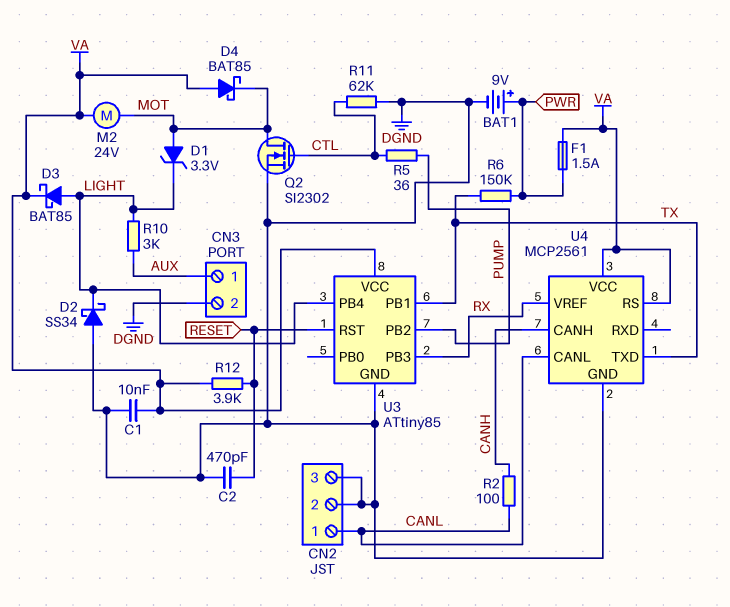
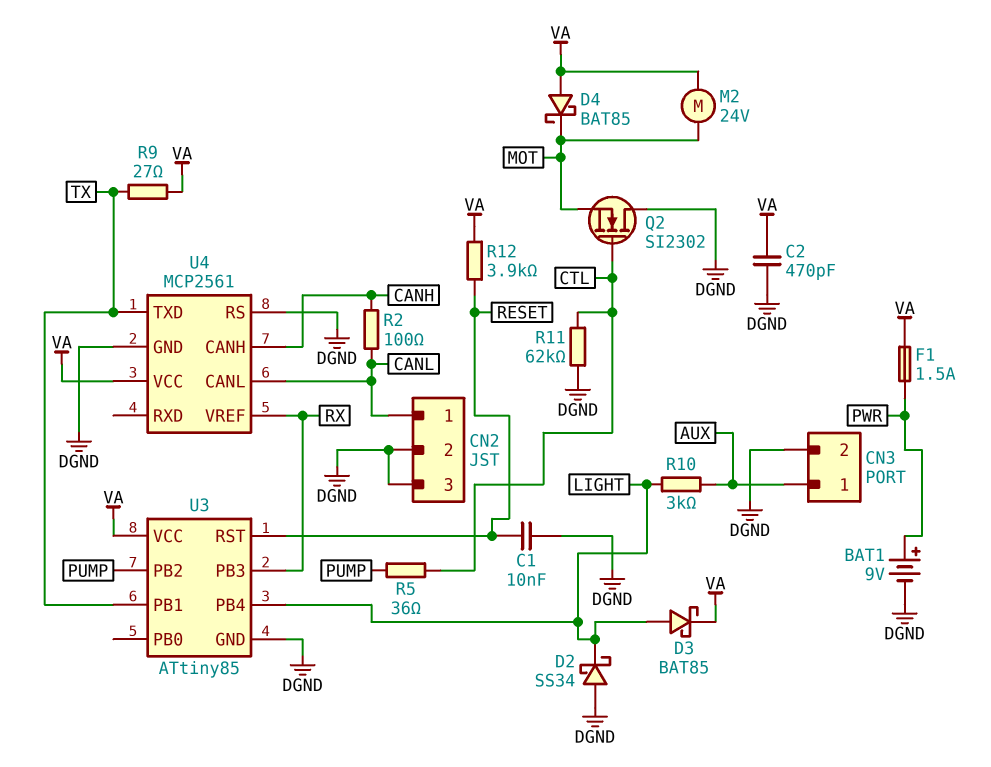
C1: 10nF (DGND, VA) -> 10nF (DGND, RESET)
C2: 470pF (DGND, RESET) -> 470pF (DGND, VA)
D1: zener 3.3V (A MOT, K LIGHT) -> none
Q2: NMOS SI2302 (G CTL, D MOT, S DGND) -> NMOS SI2302 (G CTL, D DGND, S MOT)
R6: 150k (PWR, TX) -> none
R9: none -> 27 (TX, VA)
U4 pin RS: VA -> DGND

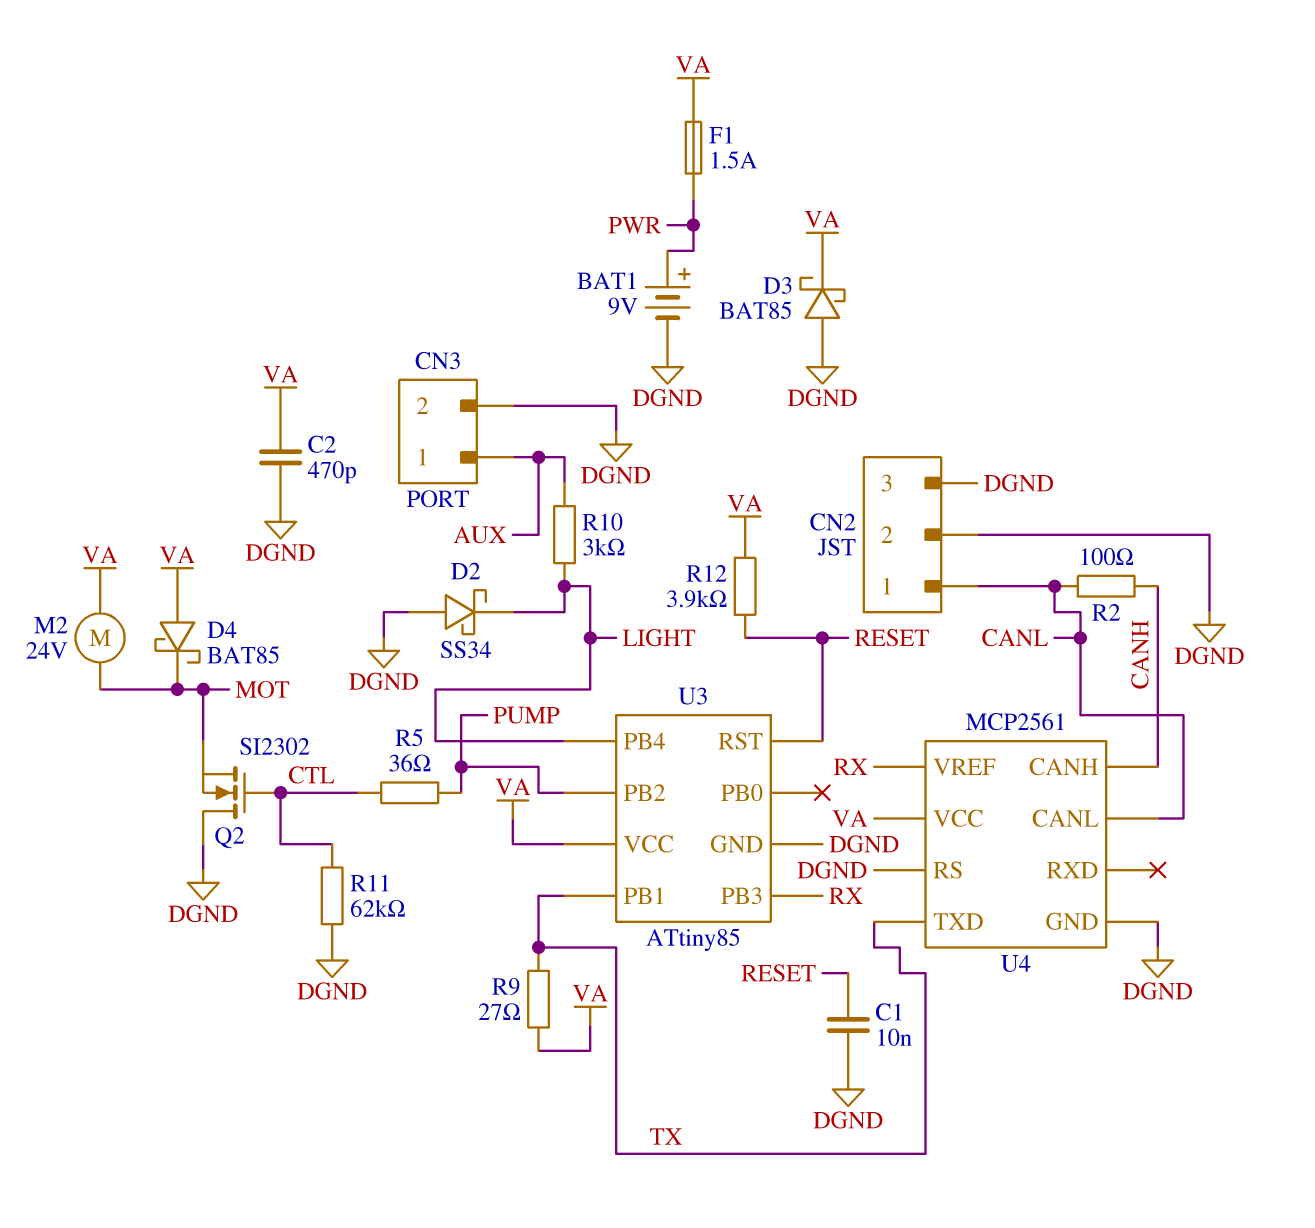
D3: schottky BAT85 (A LIGHT, K VA) -> schottky BAT85 (A DGND, K VA)

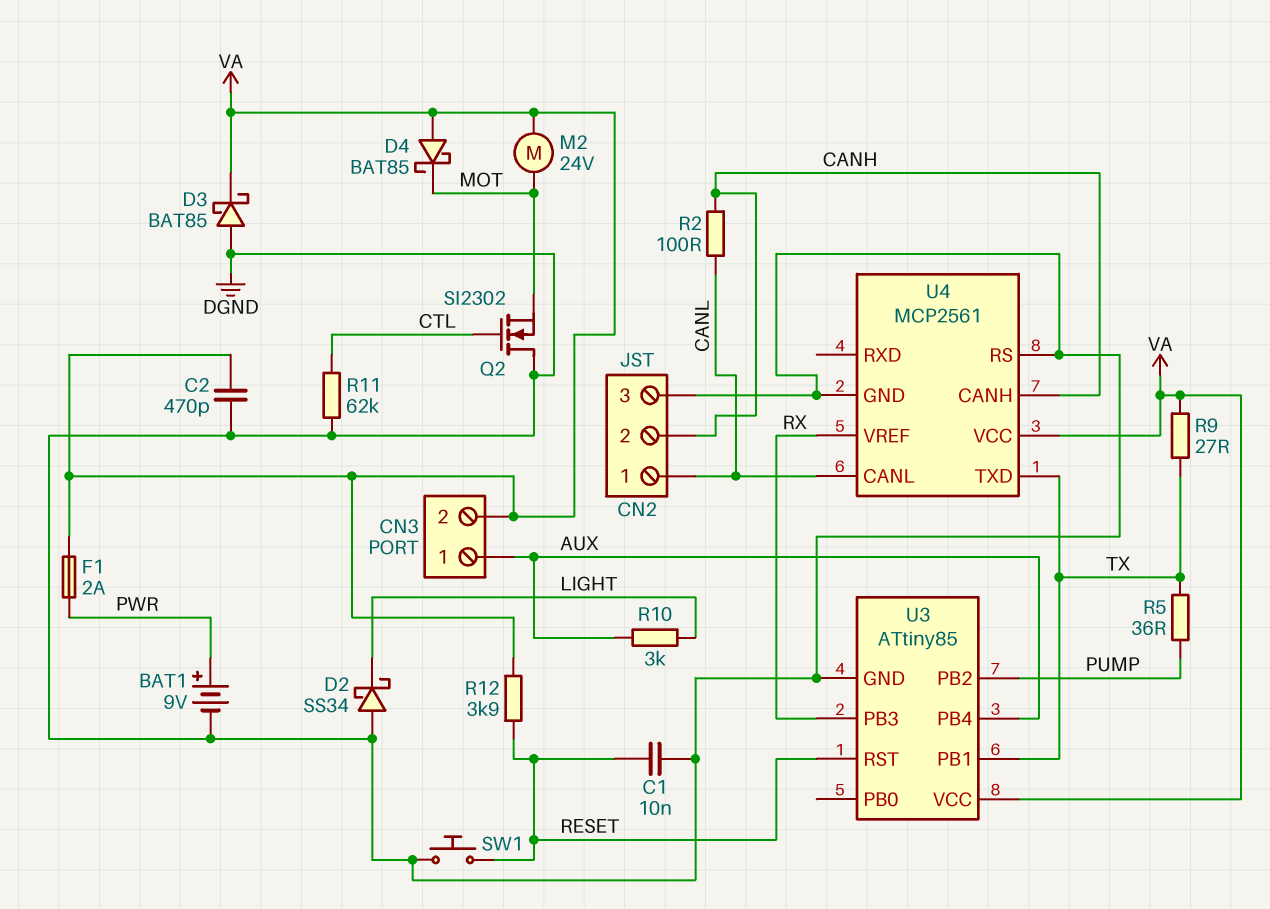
CN2 pin 2: DGND -> CANH
CN3 pin 2: DGND -> VA
F1: 1.5A (PWR, VA) -> 2A (PWR, VA)
R5: 36 (CTL, PUMP) -> 36 (PUMP, TX)
SW1: none -> button (DGND, RESET)
U3 pin PB4: LIGHT -> AUX

